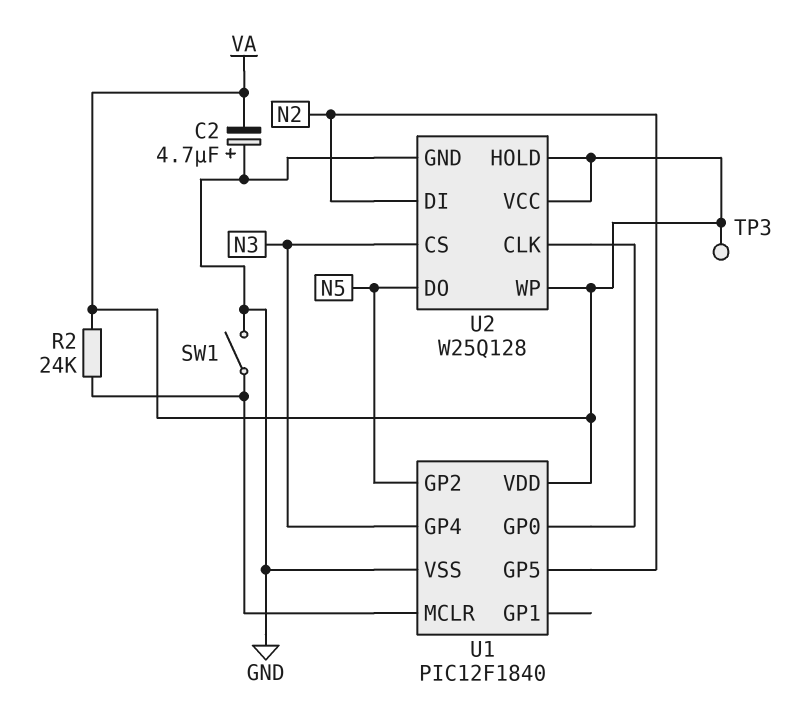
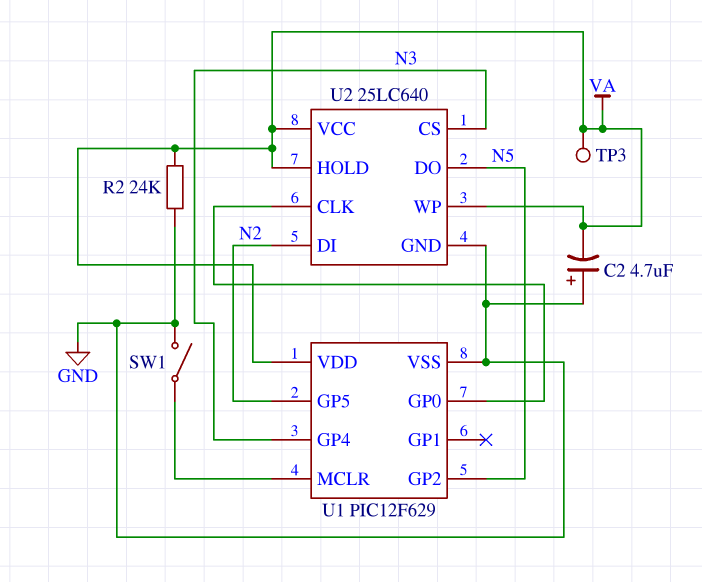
R2: 24k (U1/MCLR, VA) -> 24k (GND, VA)
U1: PIC12F1840 -> PIC12F629
U2: W25Q128 -> 25LC640

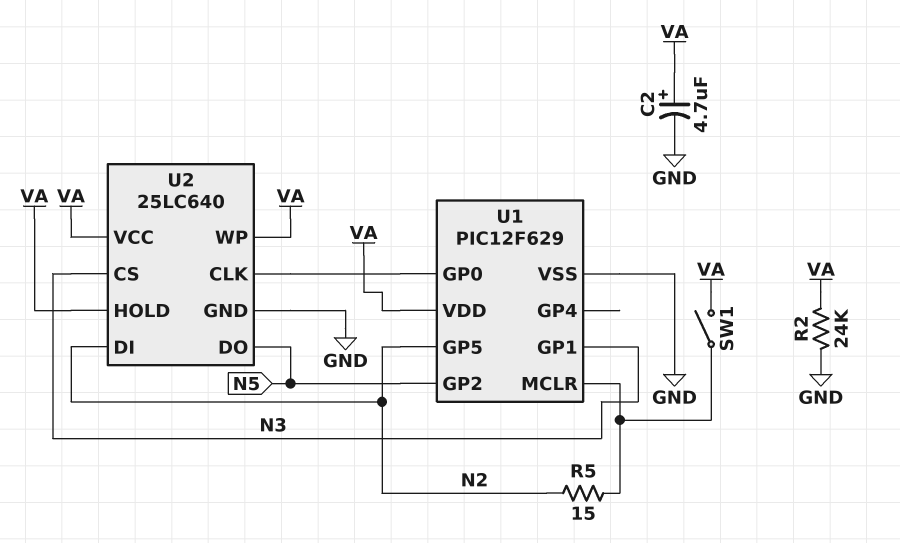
C2: 4.7uF (plus GND, minus VA) -> 4.7uF (plus VA, minus GND)
R5: none -> 15 (N2, U1/MCLR)
SW1: switch (GND, U1/MCLR) -> switch (U1/MCLR, VA)
TP3: test point (VA) -> none
U1 pin GP1: none -> N3
U1 pin GP4: N3 -> none

